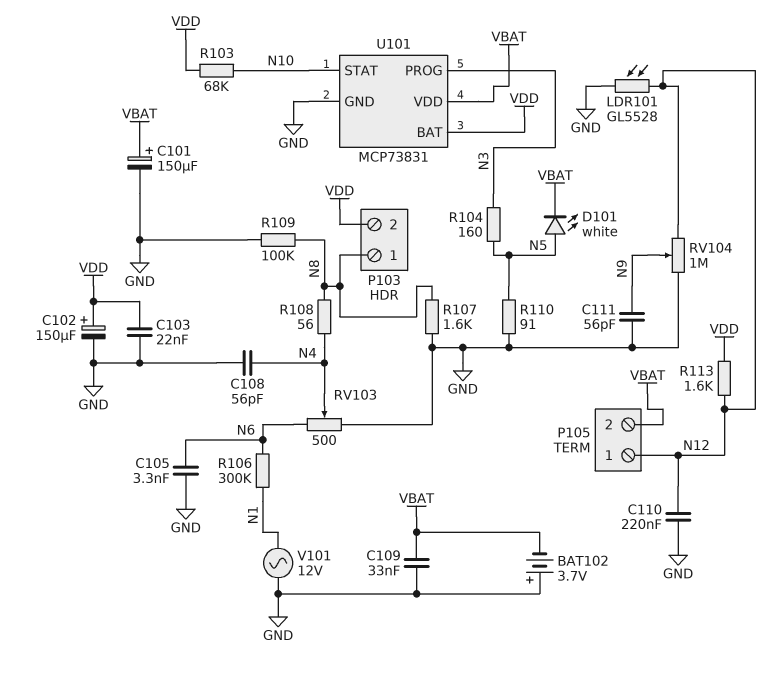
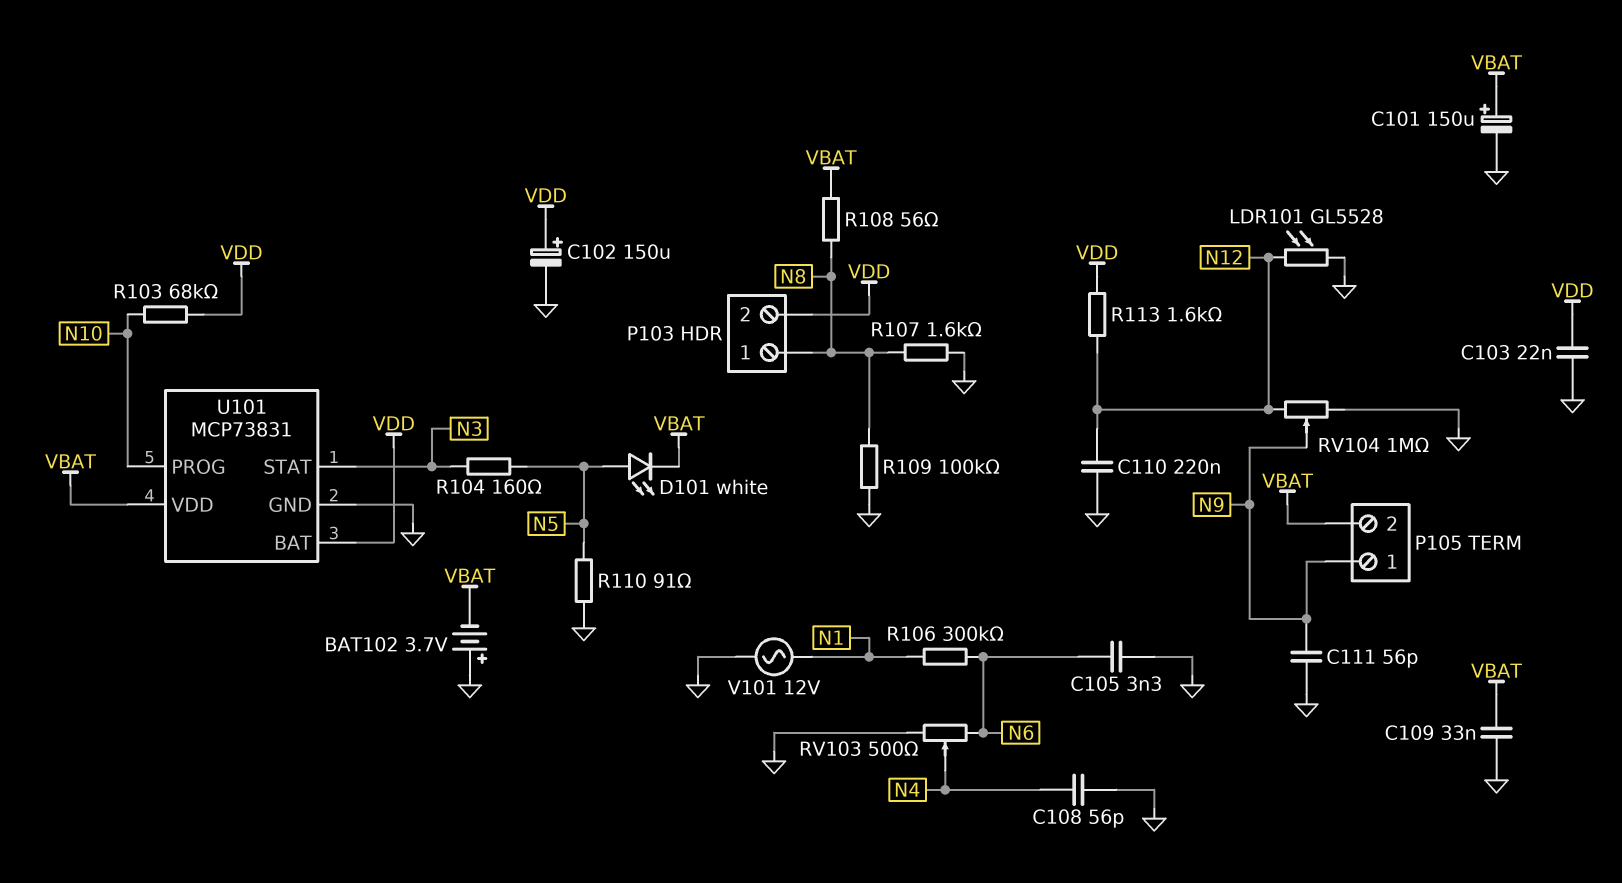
P105 pin 1: N12 -> N9
R108: 56 (N4, N8) -> 56 (N8, VBAT)
U101 pin PROG: N3 -> N10
U101 pin STAT: N10 -> N3

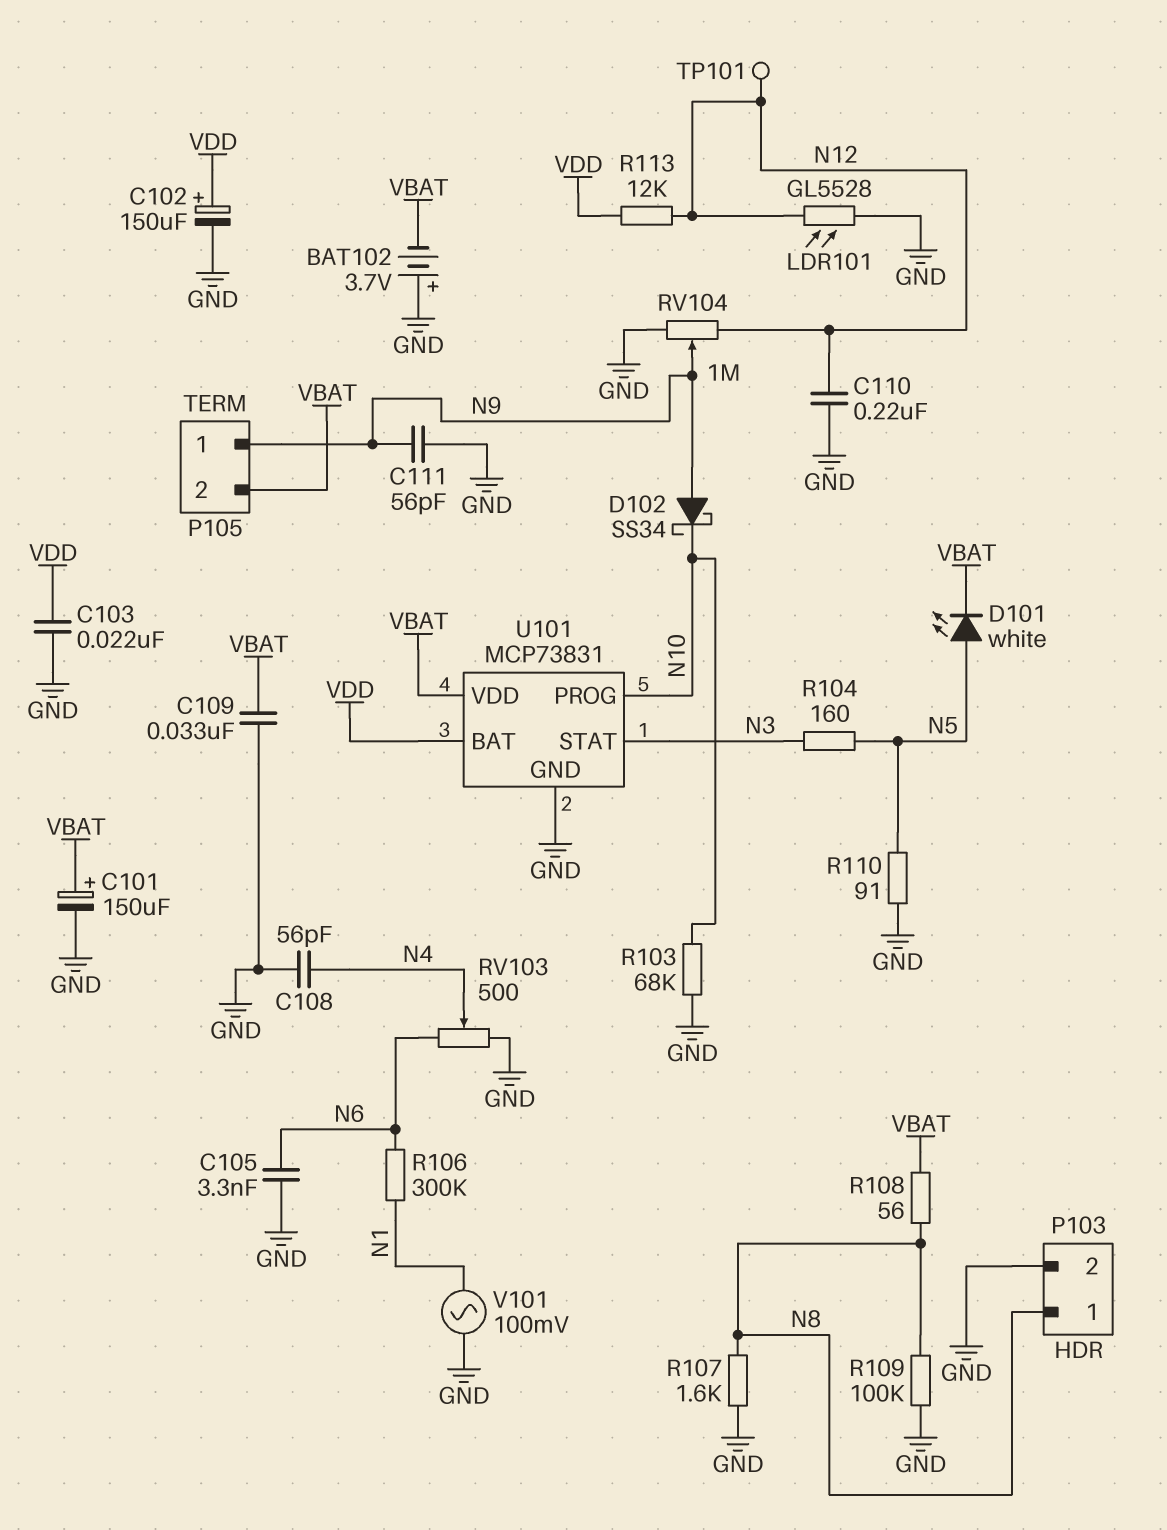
D102: none -> schottky SS34 (A N9, K N10)
P103 pin 2: VDD -> GND
R103: 68k (N10, VDD) -> 68k (GND, N10)
R113: 1.6k (N12, VDD) -> 12k (N12, VDD)
TP101: none -> test point (N12)
V101: AC 12V (GND, N1) -> AC 100mV (GND, N1)

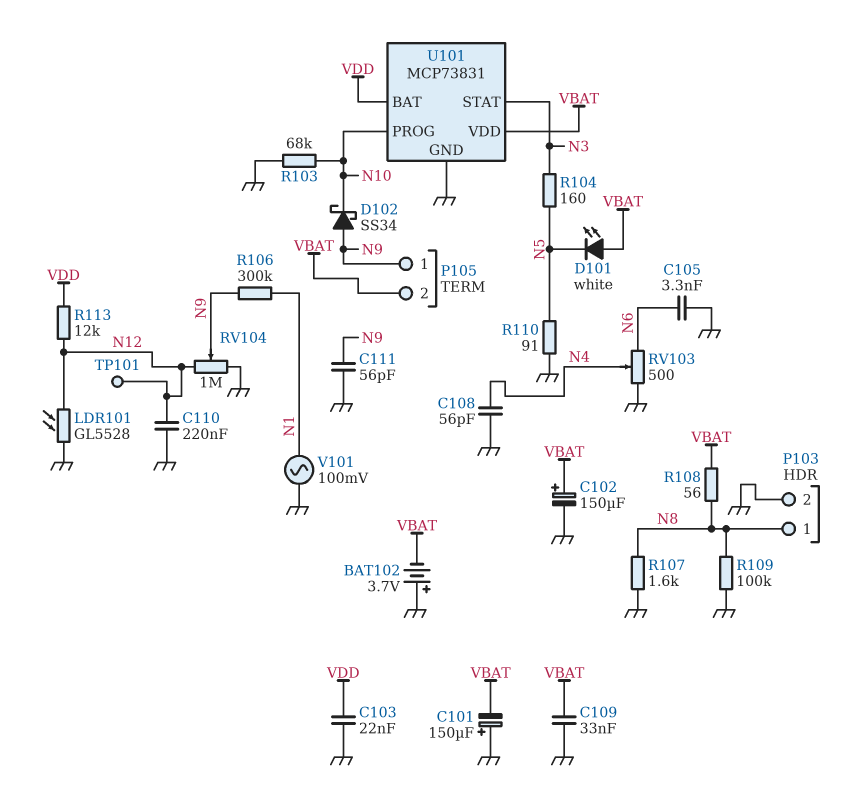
C101: 150uF (plus VBAT, minus GND) -> 150uF (plus GND, minus VBAT)
C102: 150uF (plus VDD, minus GND) -> 150uF (plus VBAT, minus GND)
D101: LED white (A N5, K VBAT) -> LED white (A VBAT, K N5)
R106: 300k (N1, N6) -> 300k (N1, N9)

